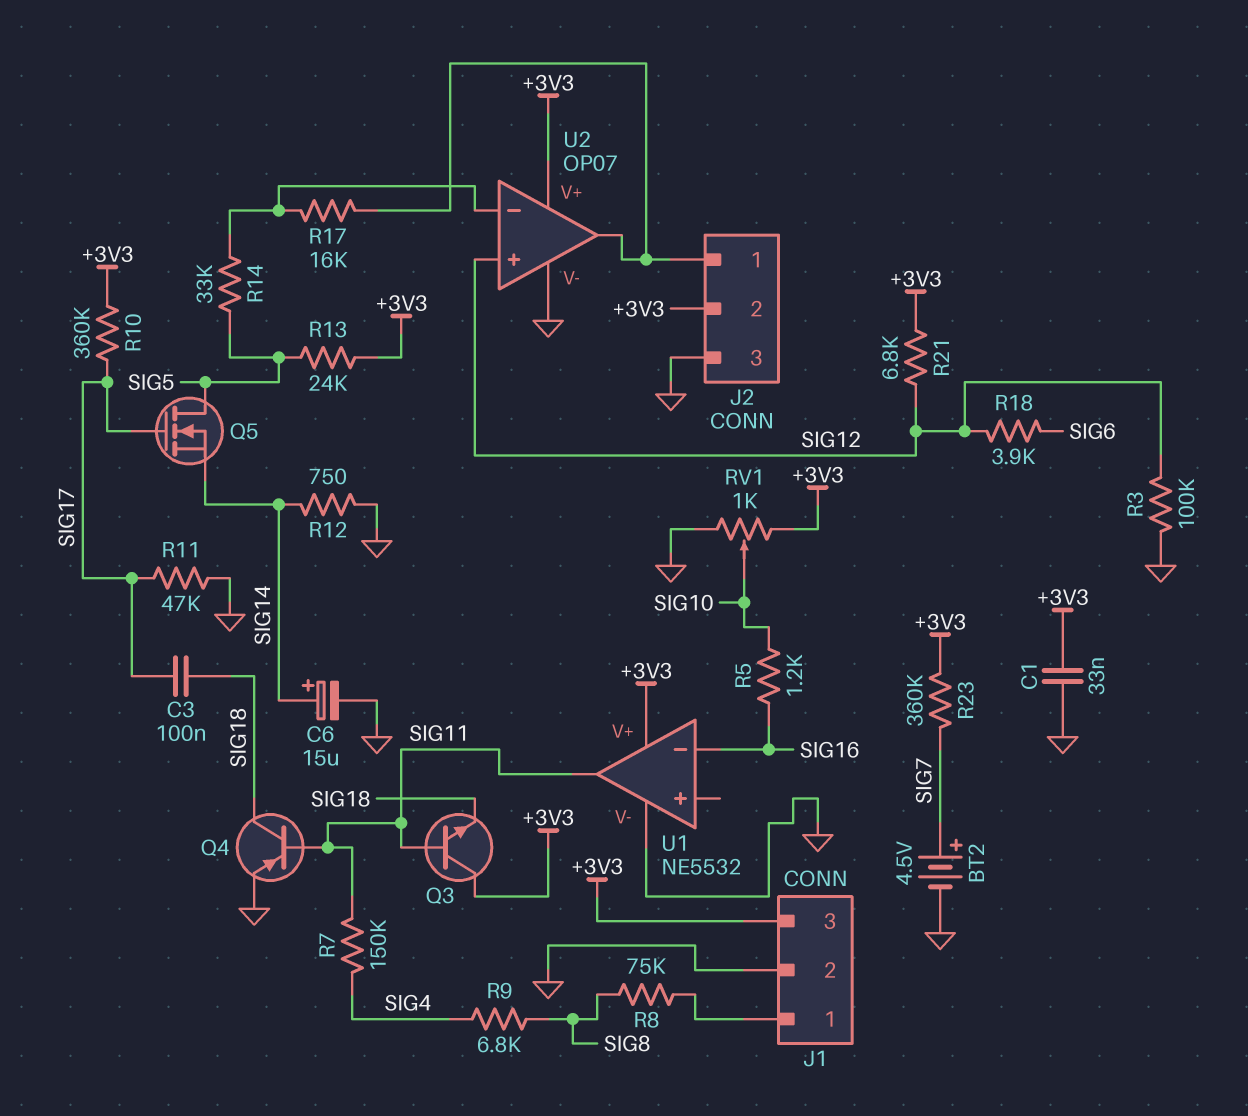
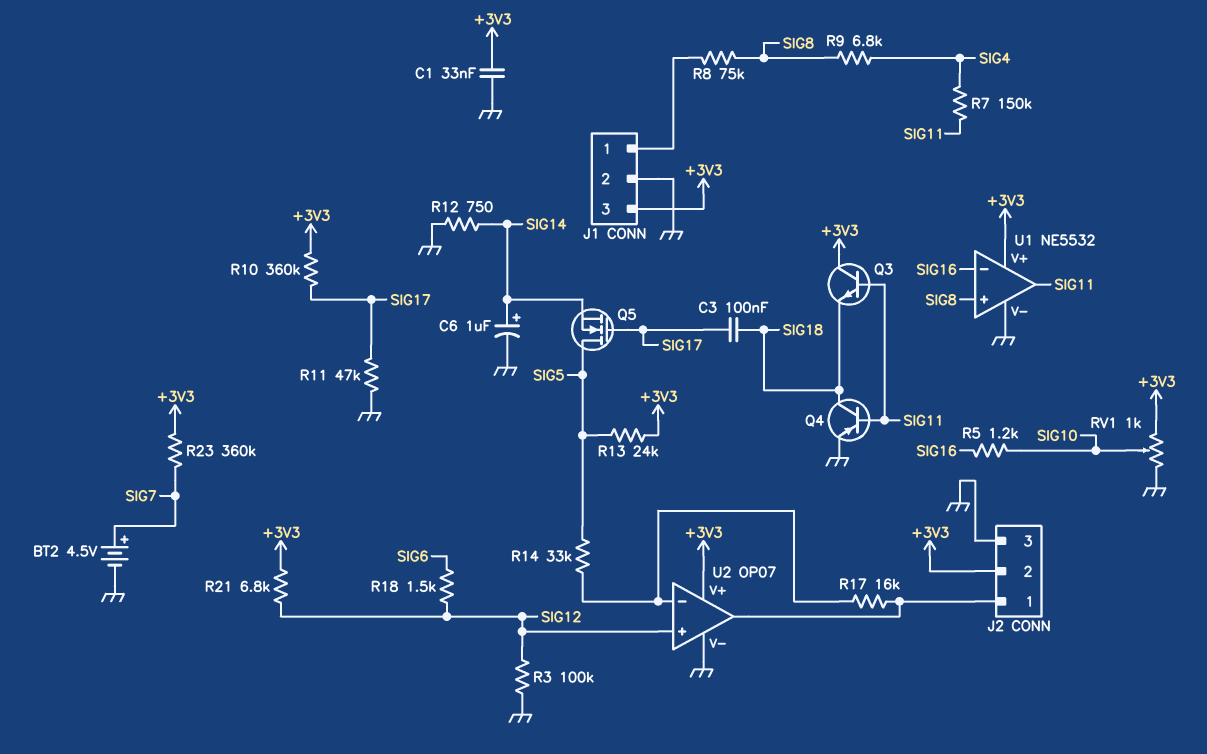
C6: 15uF (plus SIG14, minus GND) -> 1uF (plus SIG14, minus GND)
R18: 3.9k (SIG6, SIG12) -> 1.5k (SIG6, SIG12)
U1 pin in+: none -> SIG8

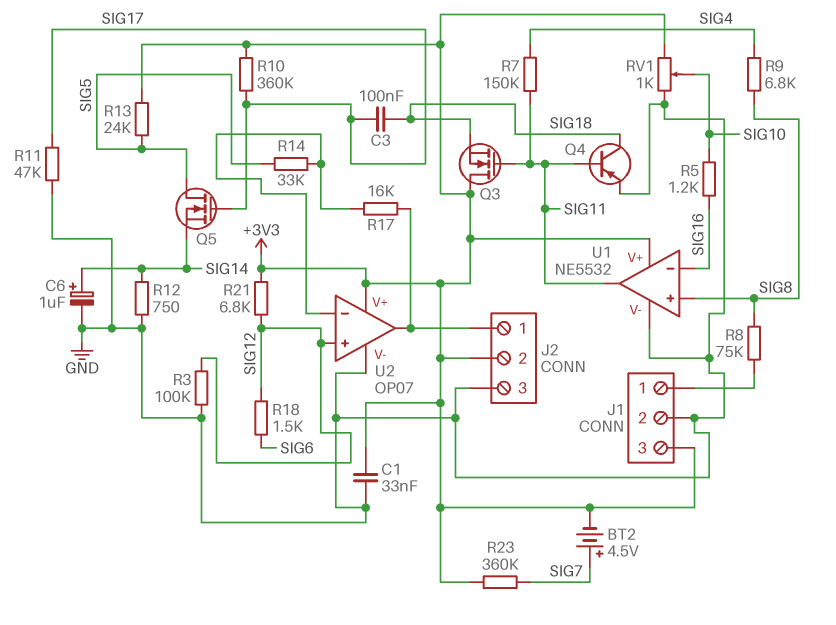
BT2: 4.5V (plus SIG7, minus GND) -> 4.5V (plus SIG7, minus +3V3)
Q3: NPN (B SIG11, C +3V3, E SIG18) -> NMOS (G SIG11, D +3V3, S SIG18)

